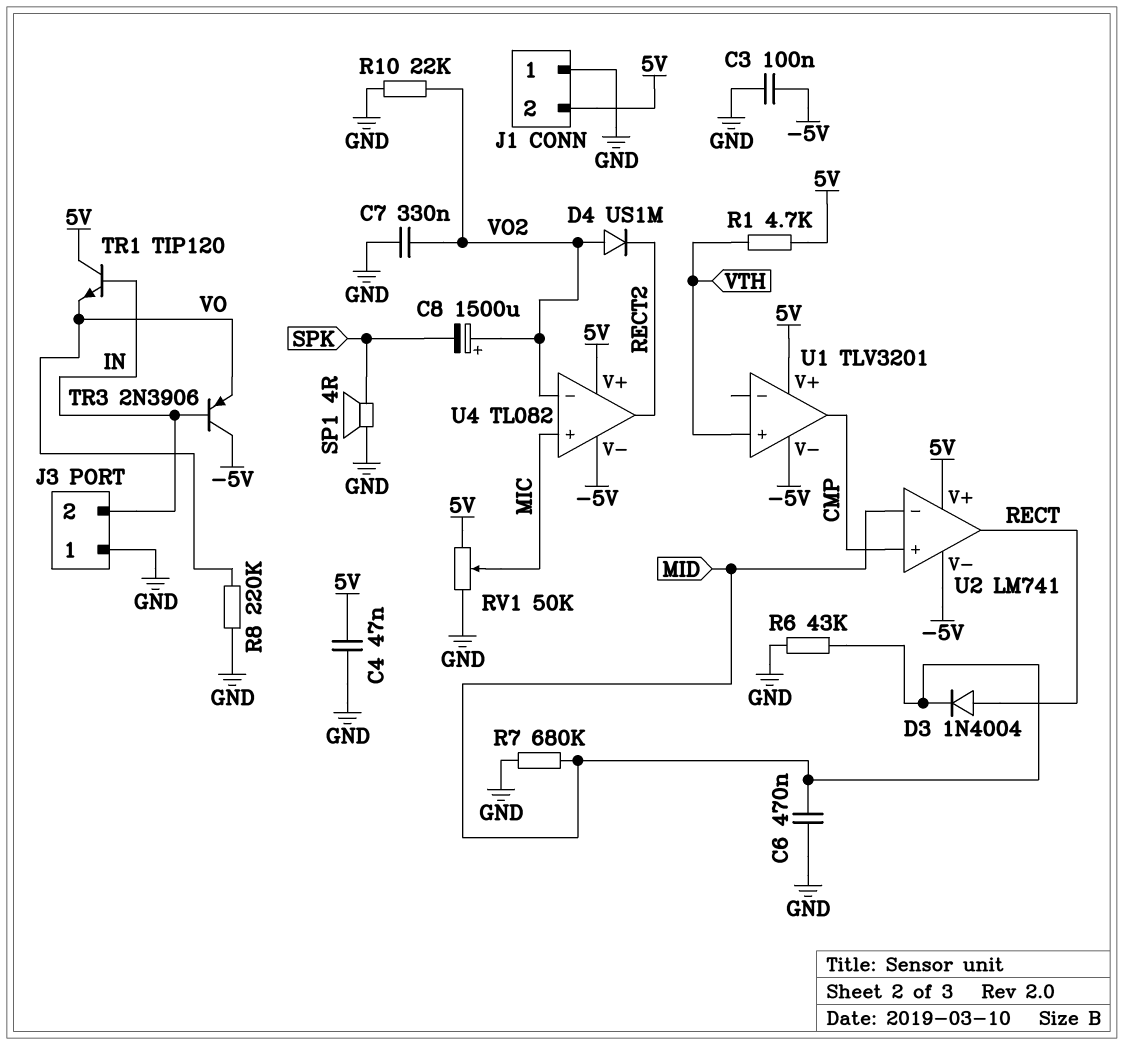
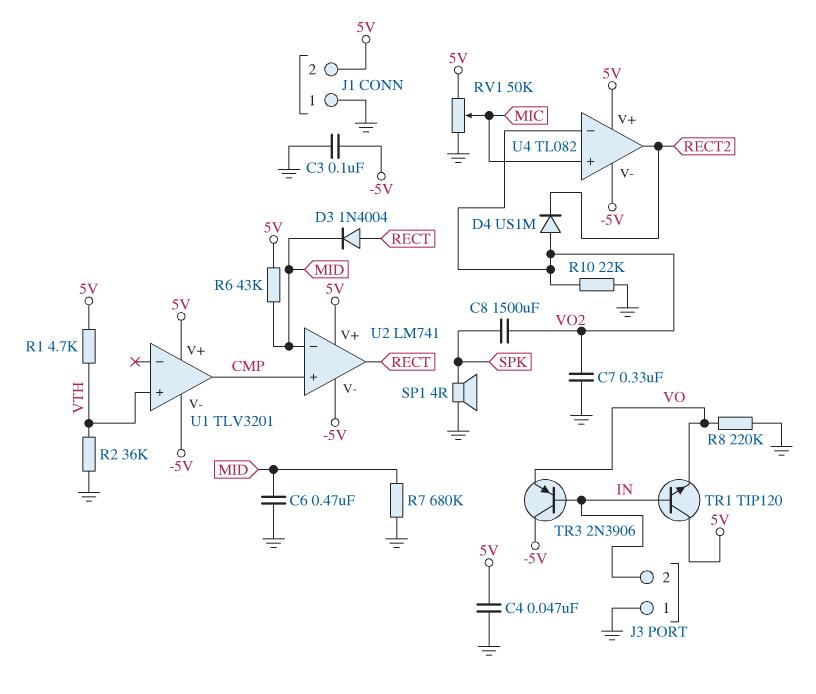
C8: 1500uF (plus VO2, minus SPK) -> 1500uF (SPK, VO2)
R2: none -> 36k (GND, VTH)
R6: 43k (GND, MID) -> 43k (5V, MID)

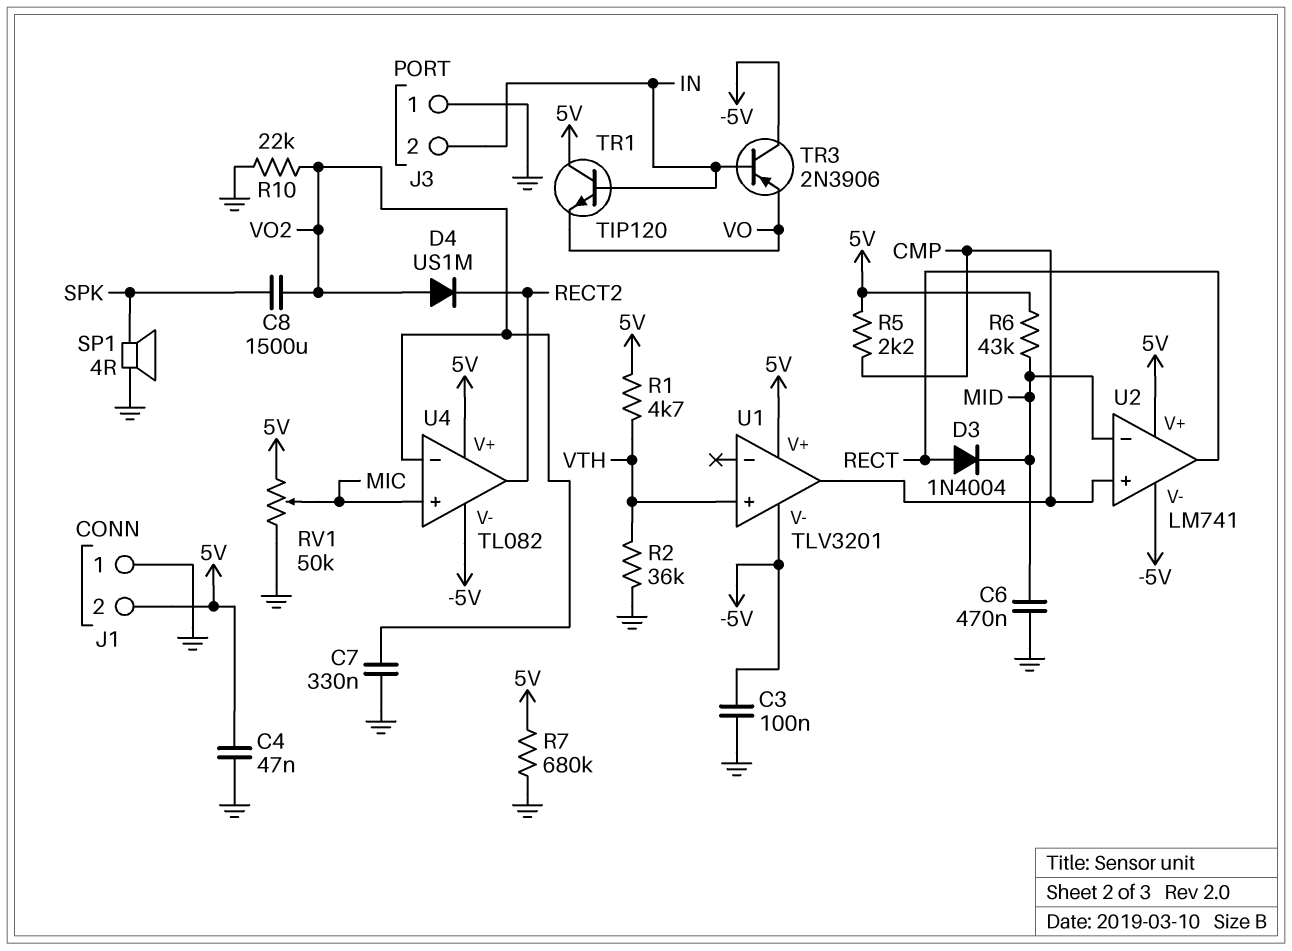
R5: none -> 2.2k (5V, CMP)
R7: 680k (GND, MID) -> 680k (5V, GND)
R8: 220k (GND, VO) -> none

